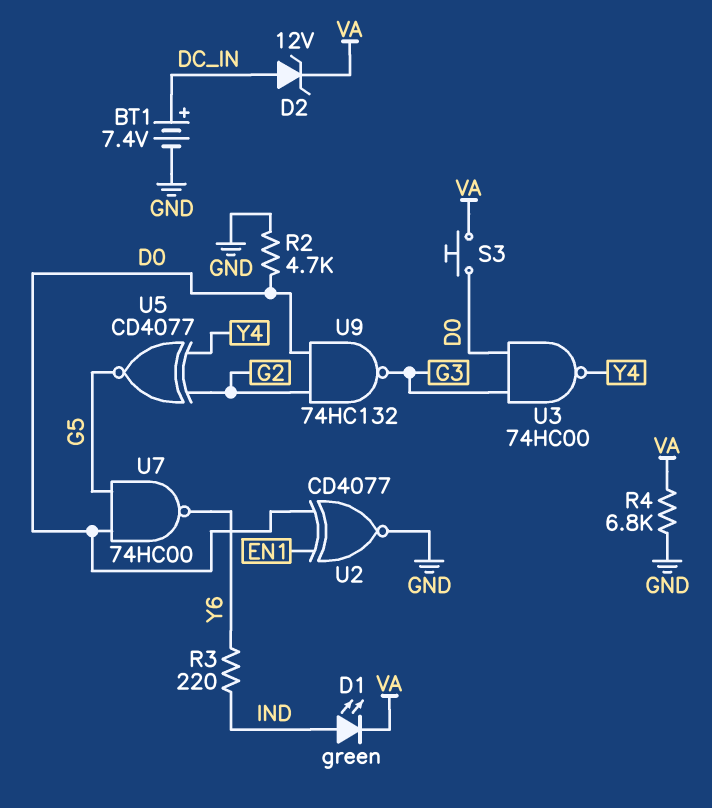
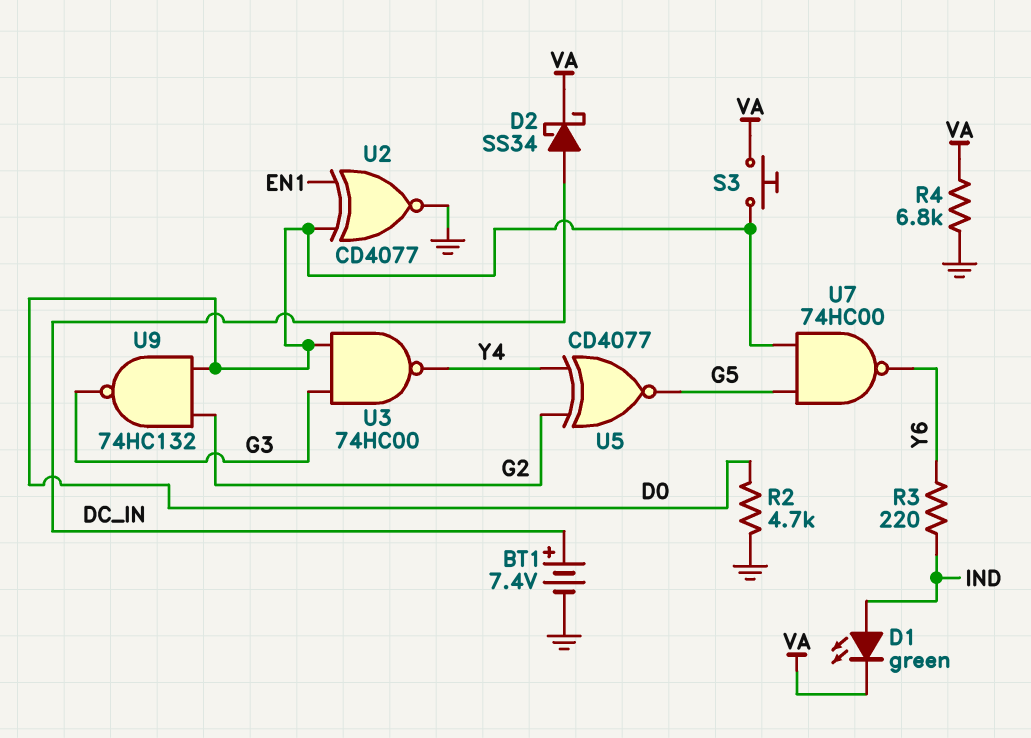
D2: zener 12V (A DC_IN, K VA) -> schottky SS34 (A DC_IN, K VA)

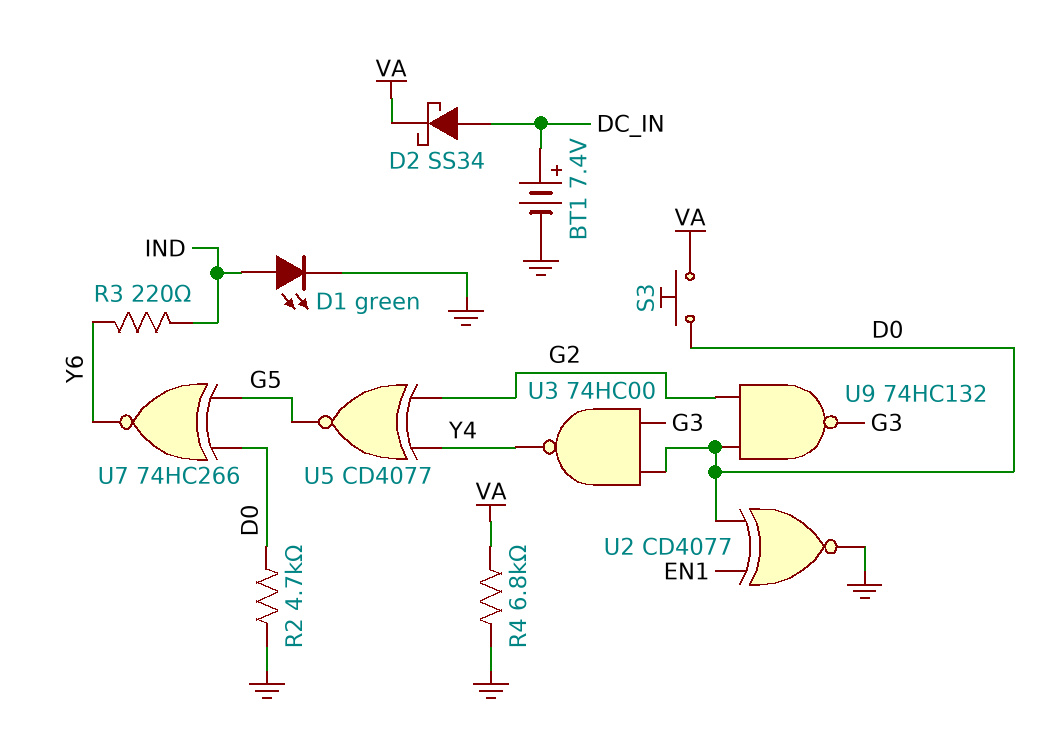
D1: LED green (A IND, K VA) -> LED green (A IND, K GND)
U7: NAND 74HC00 (in D0, in G5, out Y6) -> XNOR 74HC266 (in D0, in G5, out Y6)

